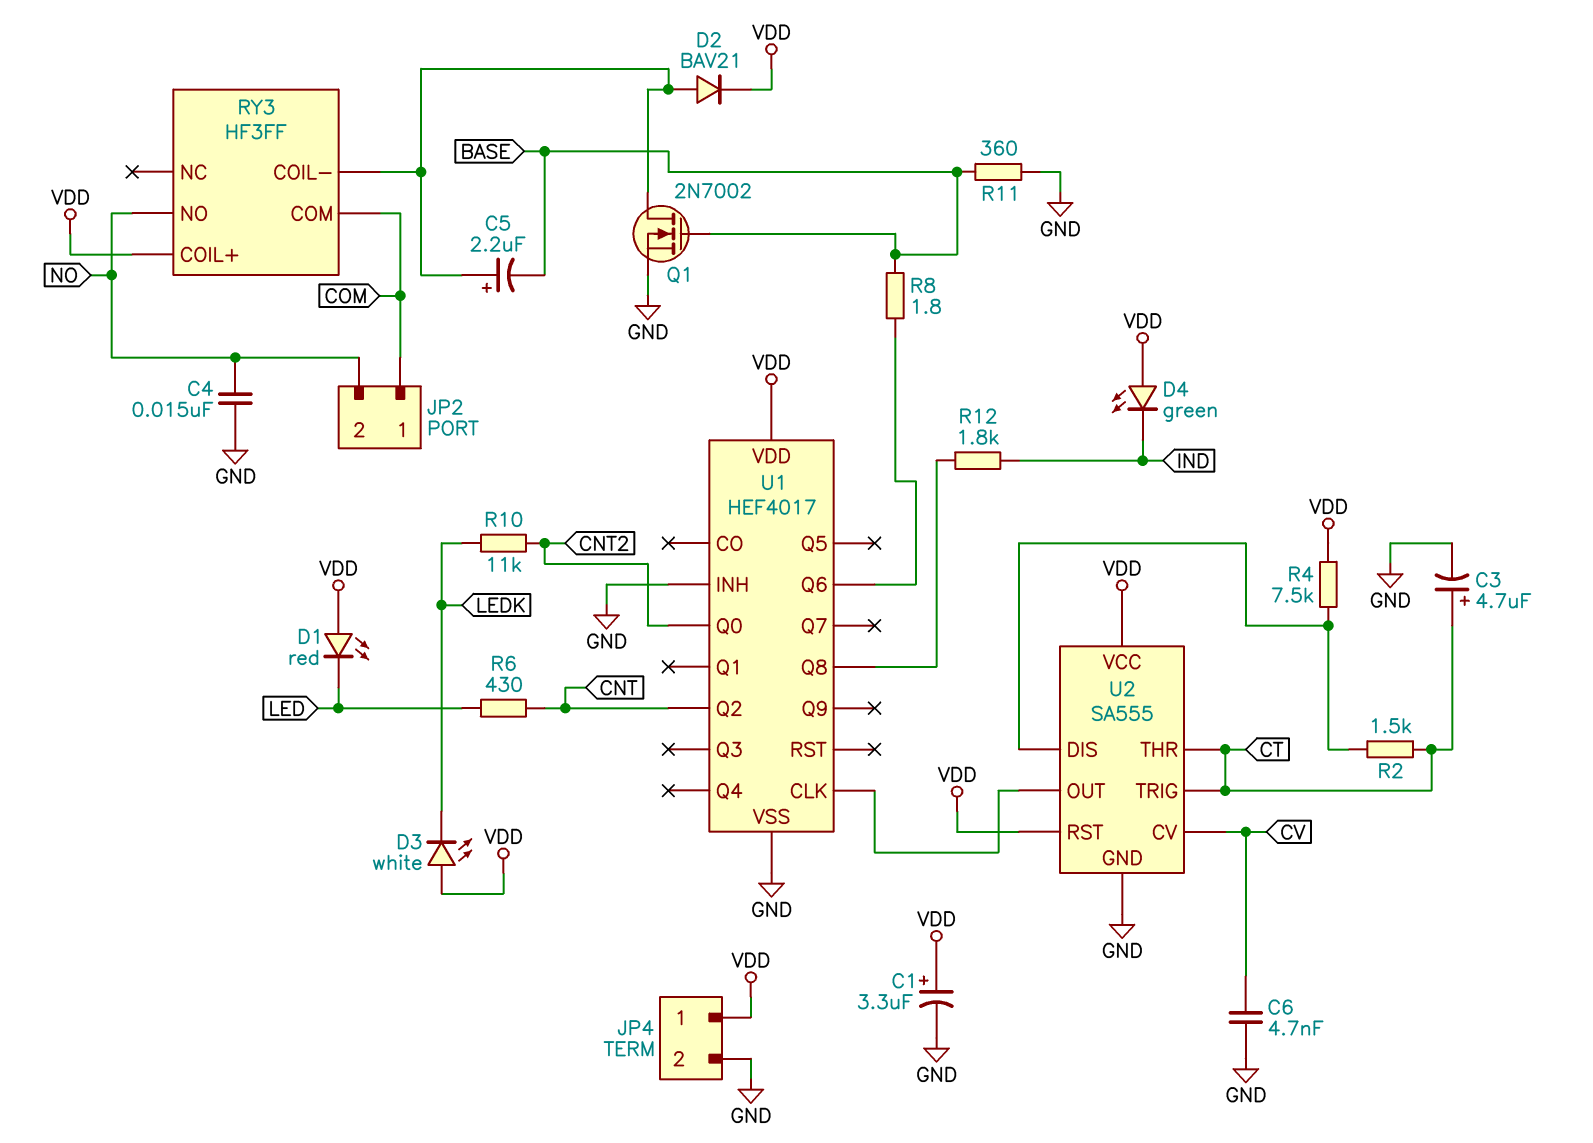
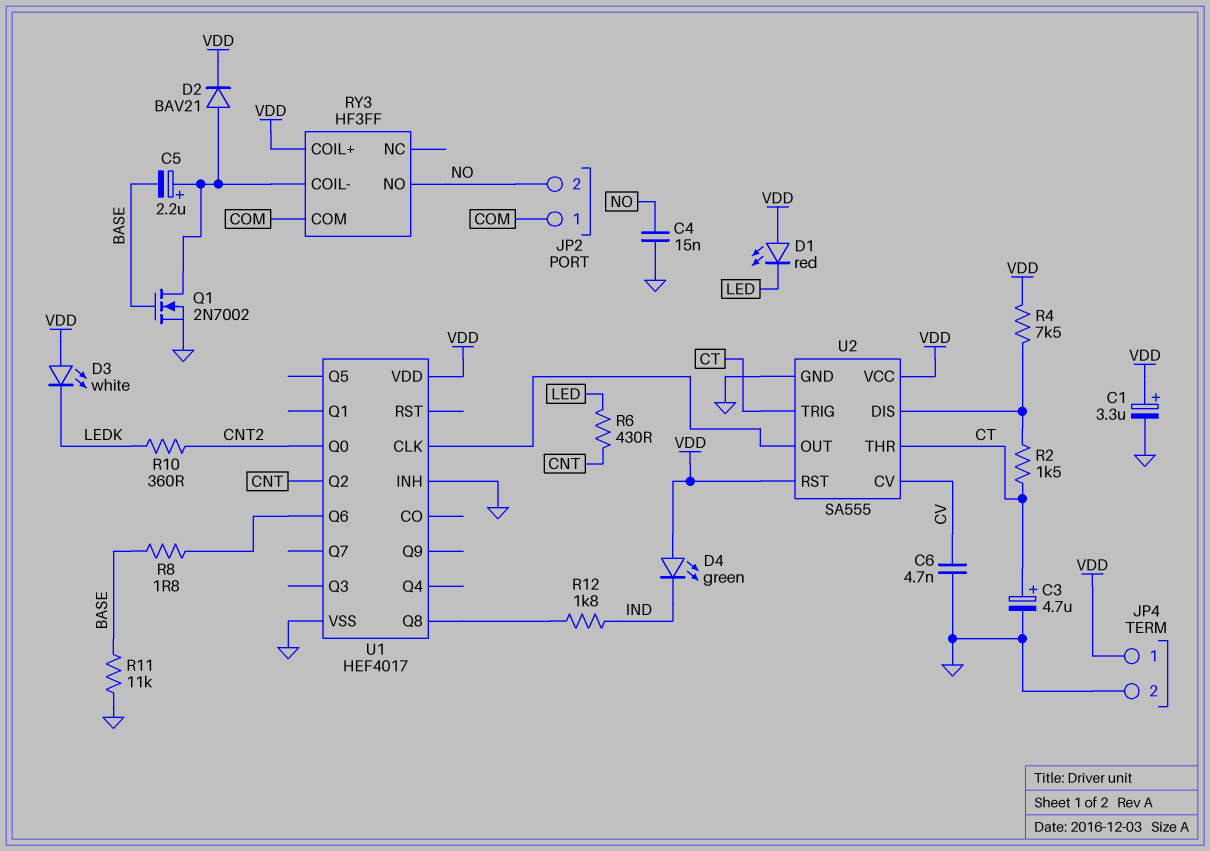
R10: 11k (CNT2, LEDK) -> 360 (CNT2, LEDK)
R11: 360 (BASE, GND) -> 11k (BASE, GND)

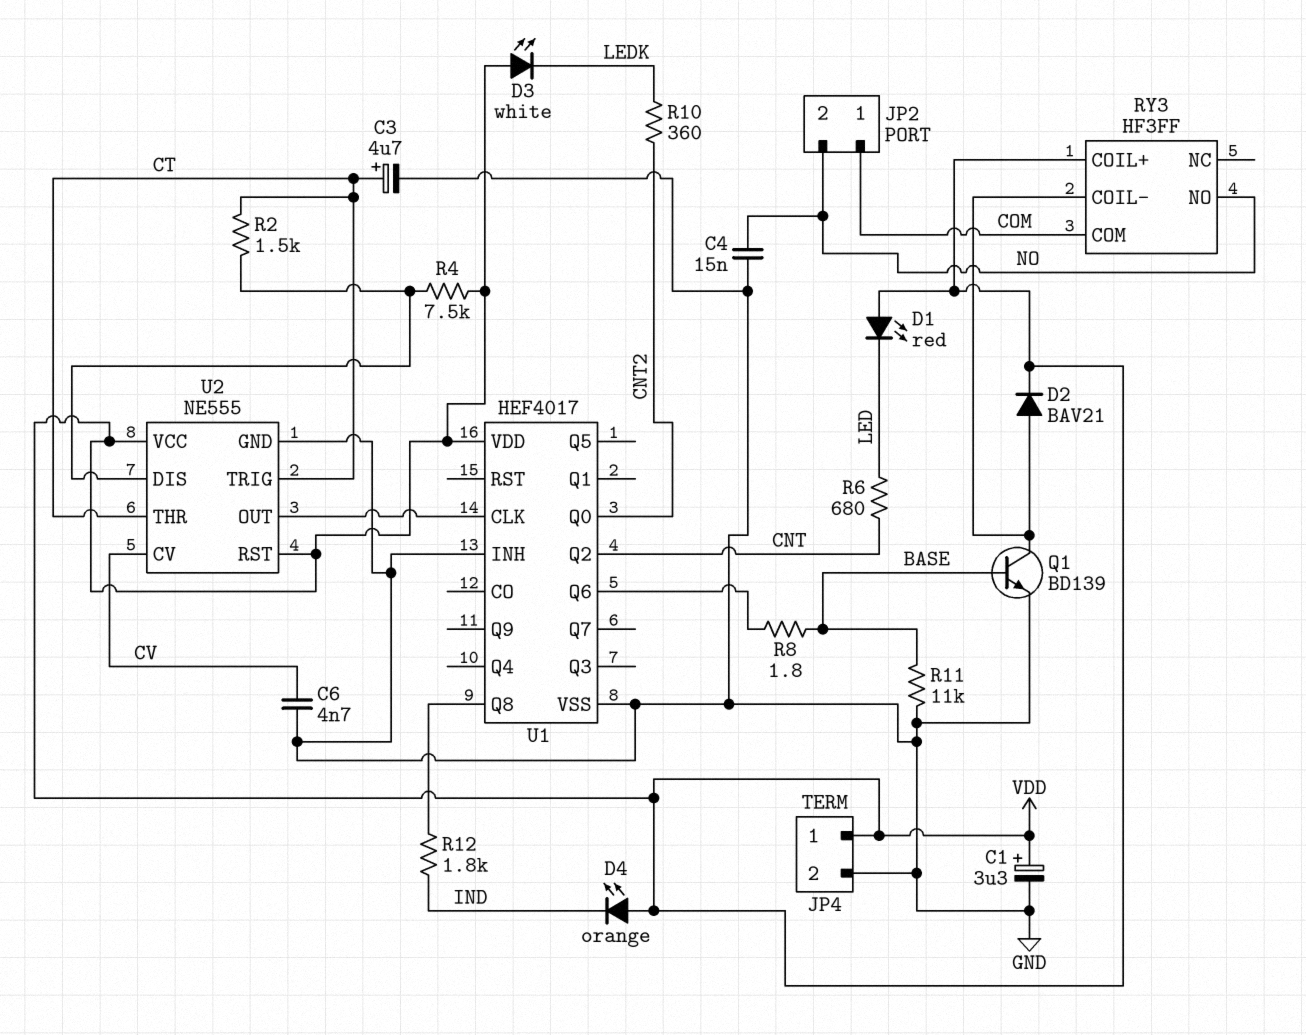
C5: 2.2uF (plus RY3/COIL-, minus BASE) -> none
D4: LED green (A VDD, K IND) -> LED orange (A VDD, K IND)
Q1: NMOS 2N7002 (G BASE, D RY3/COIL-, S GND) -> NPN BD139 (B BASE, C RY3/COIL-, E GND)
R6: 430 (CNT, LED) -> 680 (CNT, LED)
U2: SA555 -> NE555

